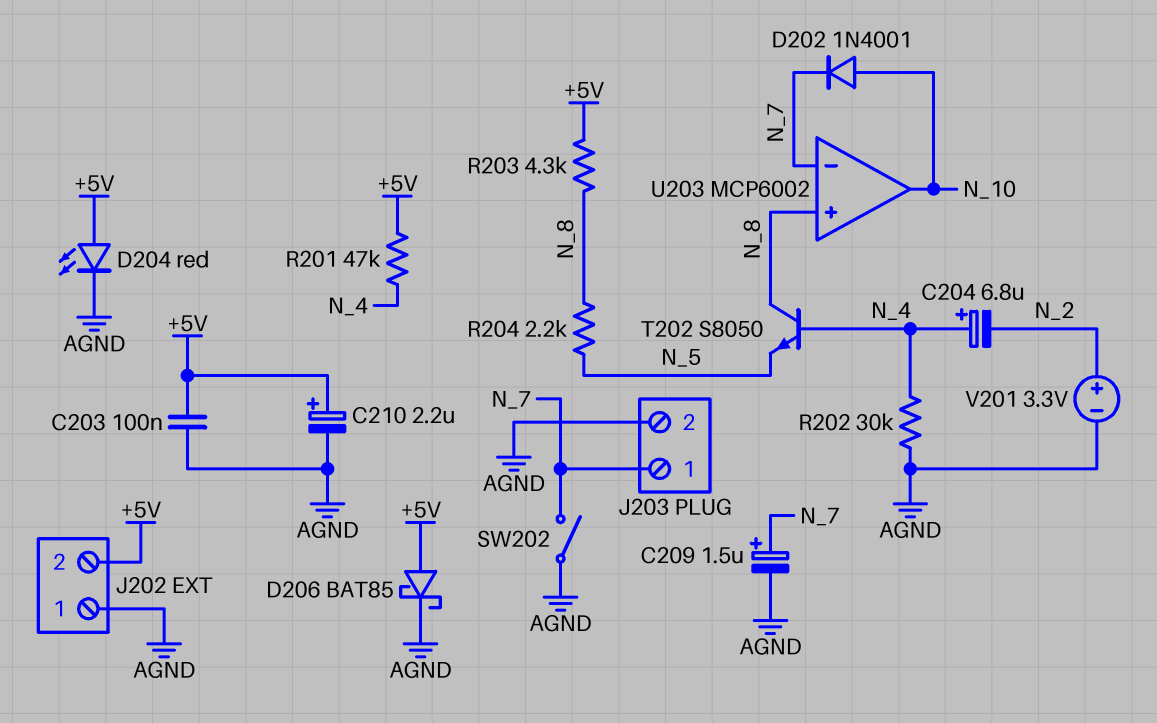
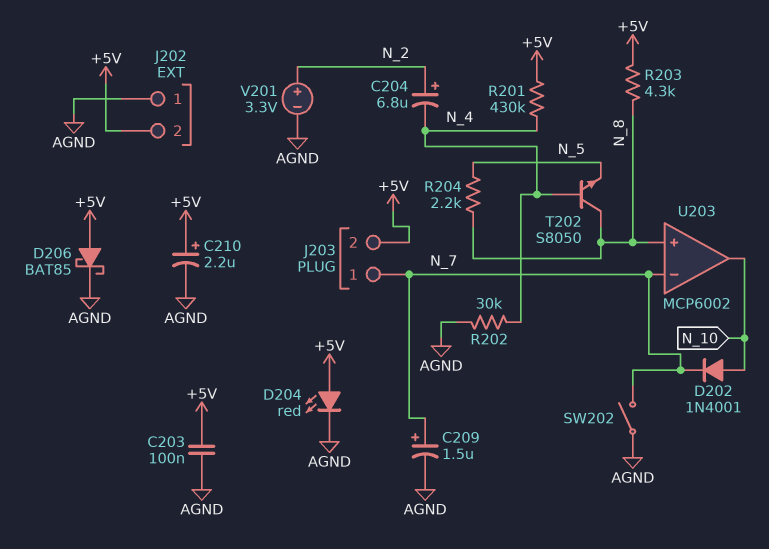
C204: 6.8uF (plus N_4, minus N_2) -> 6.8uF (plus N_2, minus N_4)
J203 pin 2: AGND -> +5V
R201: 47k (+5V, N_4) -> 430k (+5V, N_4)

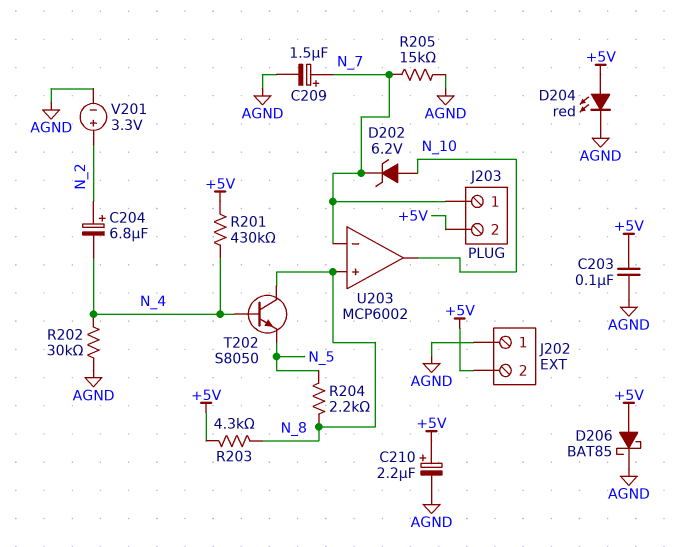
D202: diode 1N4001 (A N_10, K N_7) -> zener 6.2V (A N_10, K N_7)
R205: none -> 15k (AGND, N_7)
SW202: switch (AGND, N_7) -> none

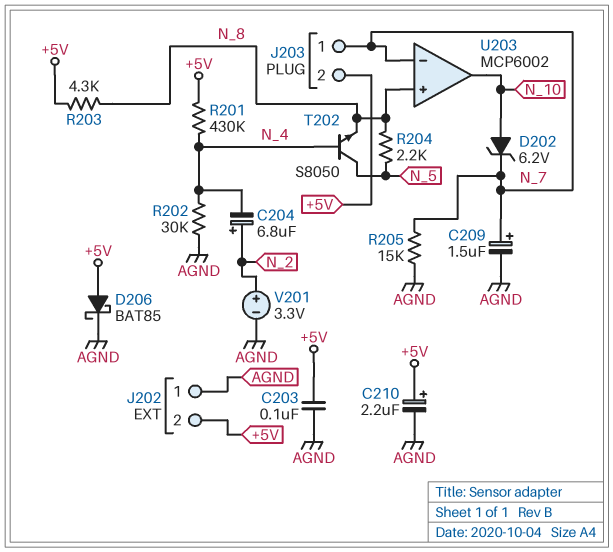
D204: LED red (A +5V, K AGND) -> none
T202: NPN S8050 (B N_4, C N_8, E N_5) -> NPN S8050 (B N_4, C N_5, E N_8)

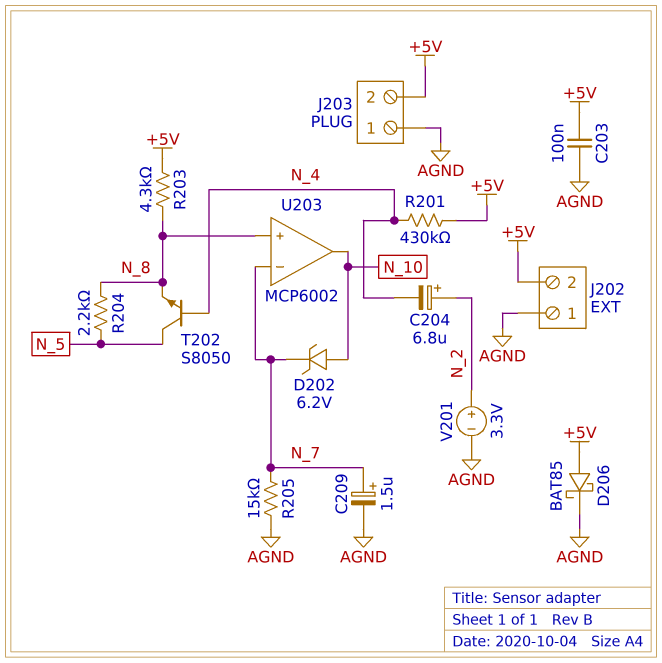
C210: 2.2uF (plus +5V, minus AGND) -> none
J203 pin 1: N_7 -> AGND
R202: 30k (AGND, N_4) -> none

